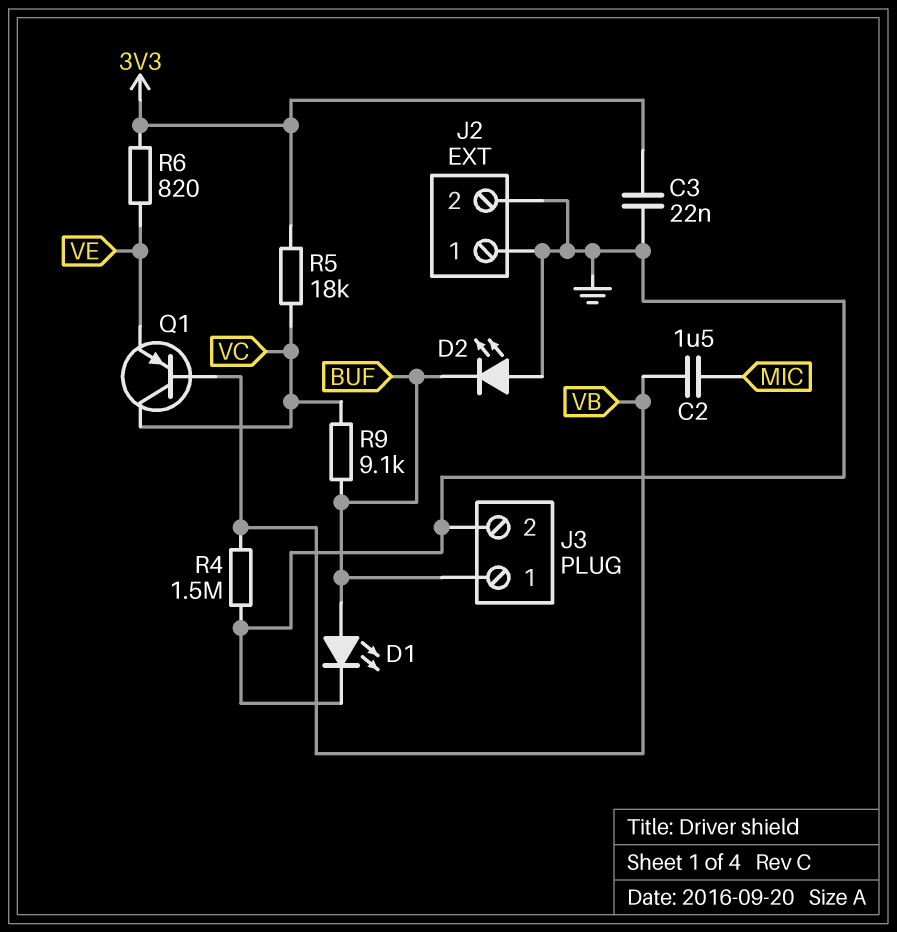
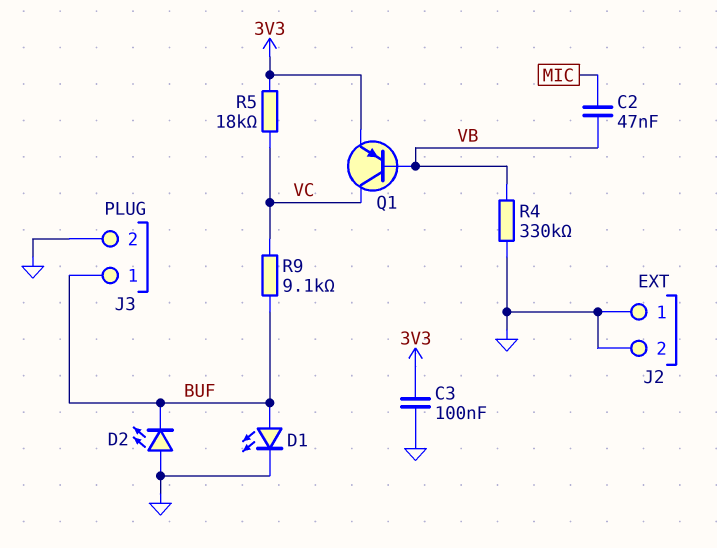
C2: 1.5uF (MIC, VB) -> 47nF (MIC, VB)
C3: 22nF (3V3, GND) -> 100nF (3V3, GND)
Q1: PNP (B VB, C VC, E VE) -> PNP (B VB, C VC, E 3V3)
R4: 1.5M (GND, VB) -> 330k (GND, VB)
R6: 820 (3V3, VE) -> none

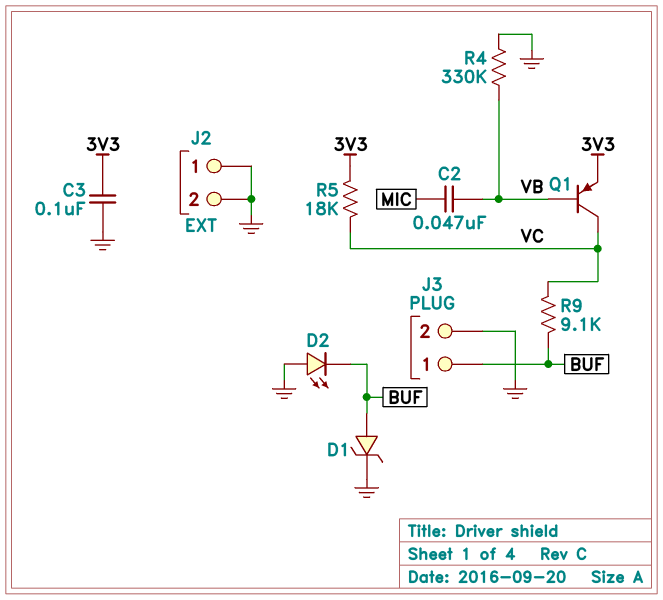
D1: LED (A BUF, K GND) -> zener (A BUF, K GND)

